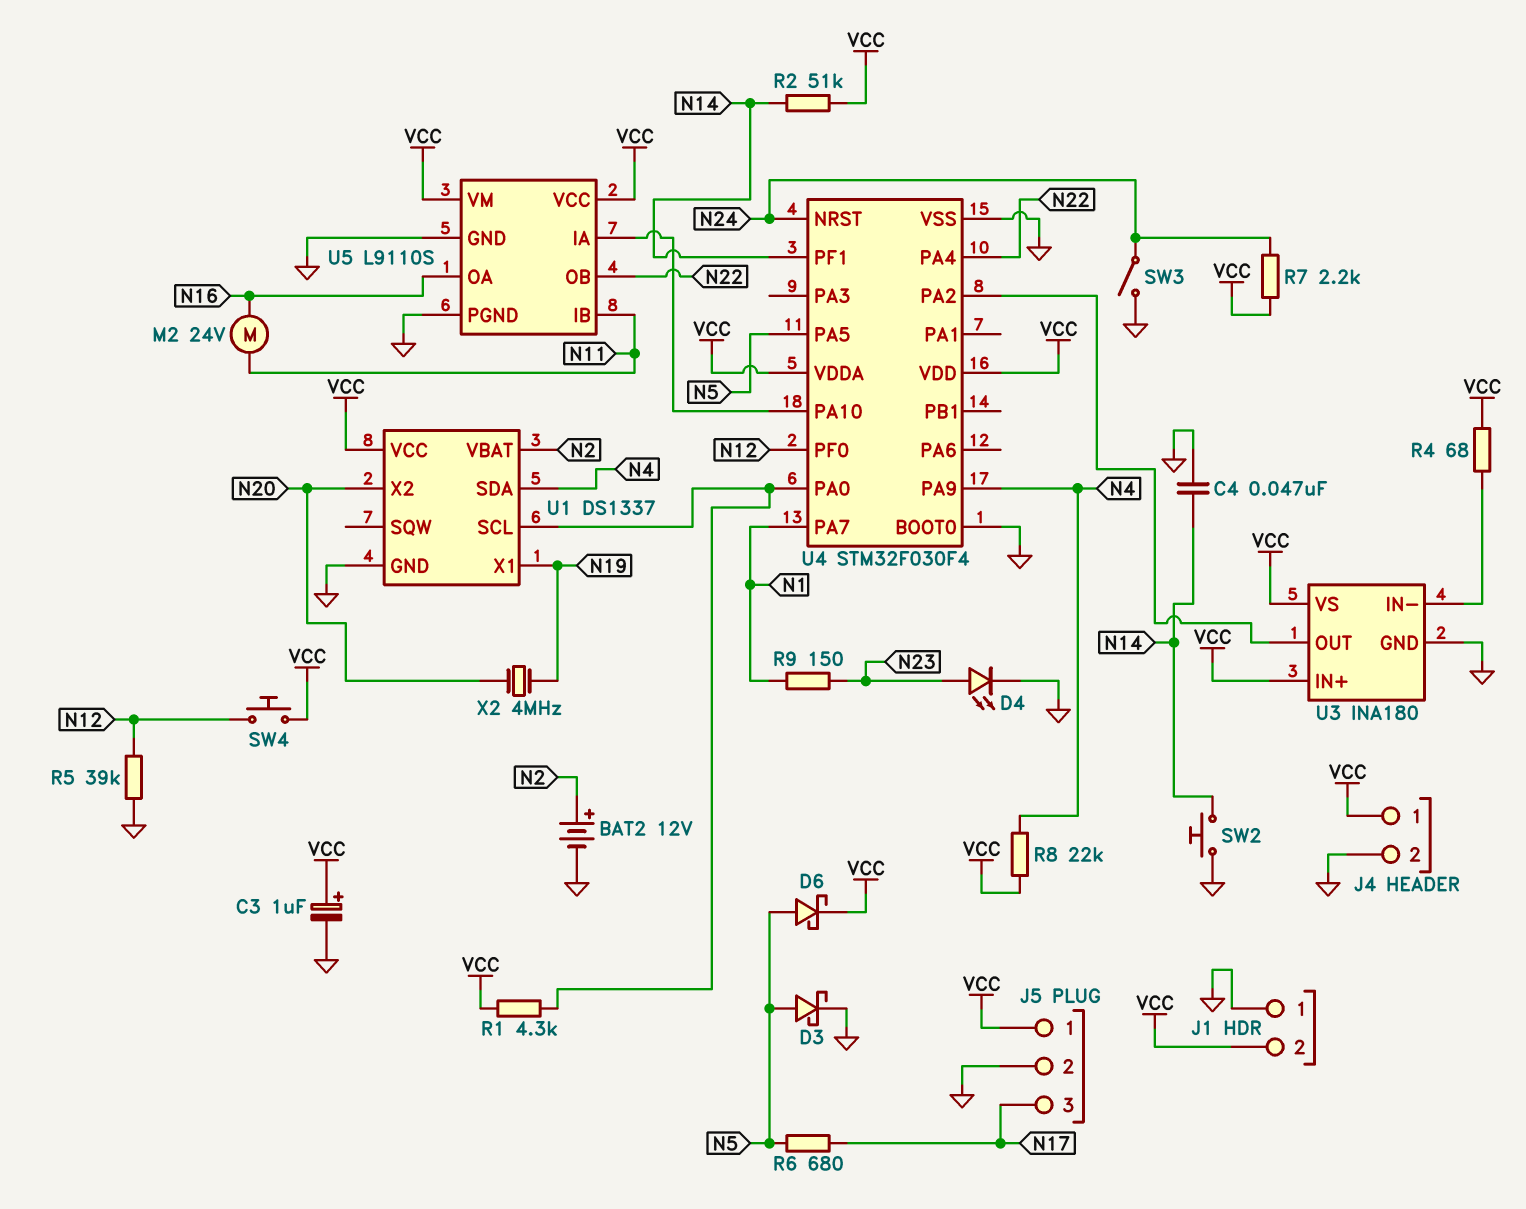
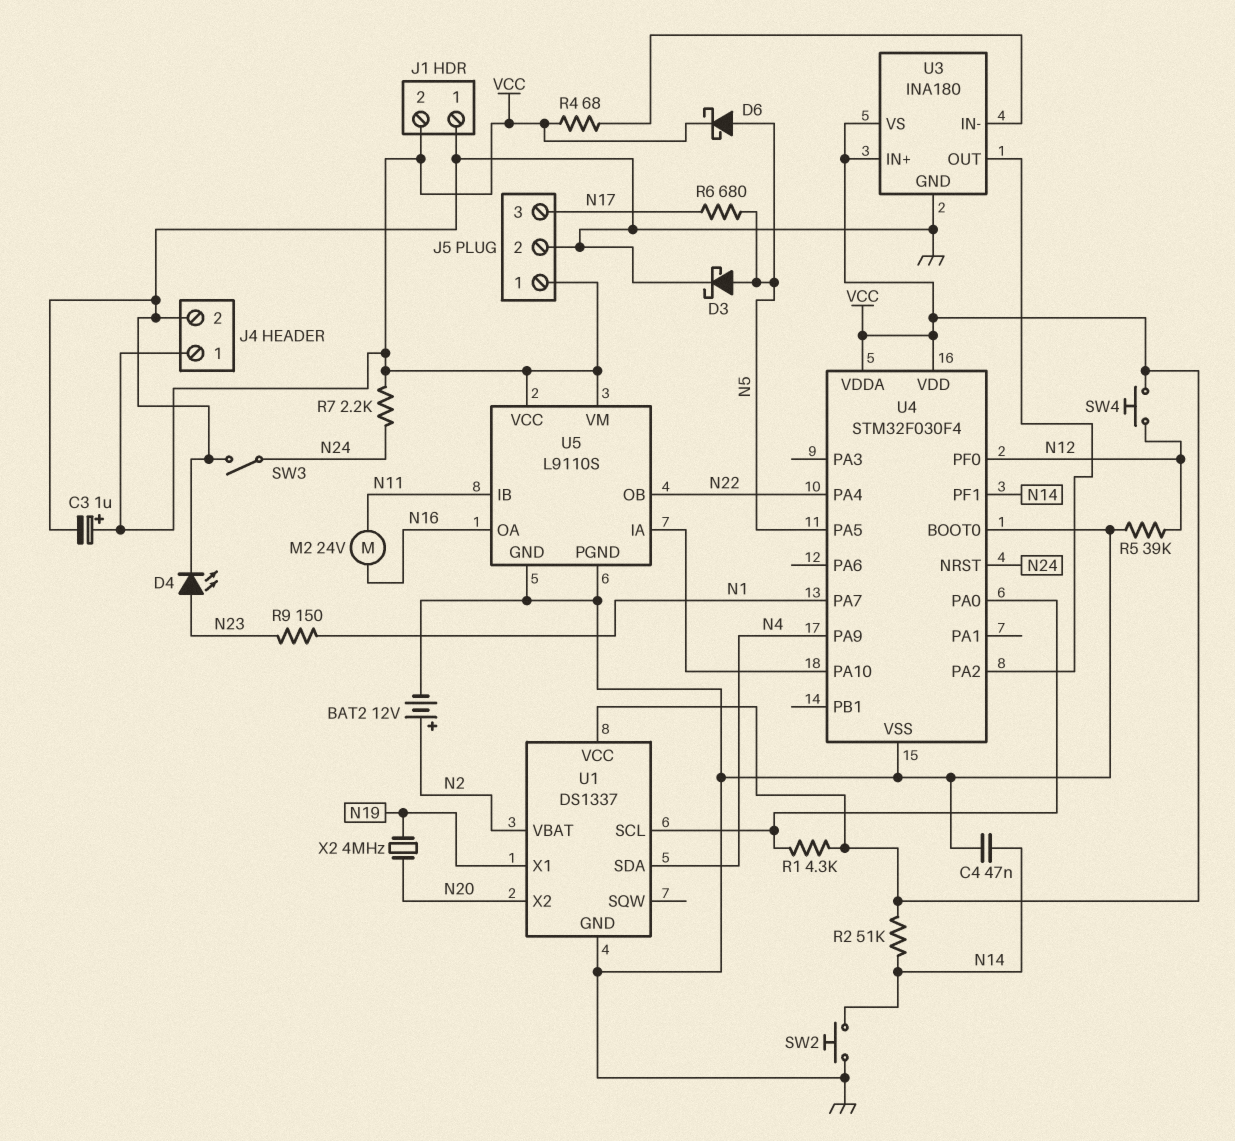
R8: 22k (N4, VCC) -> none

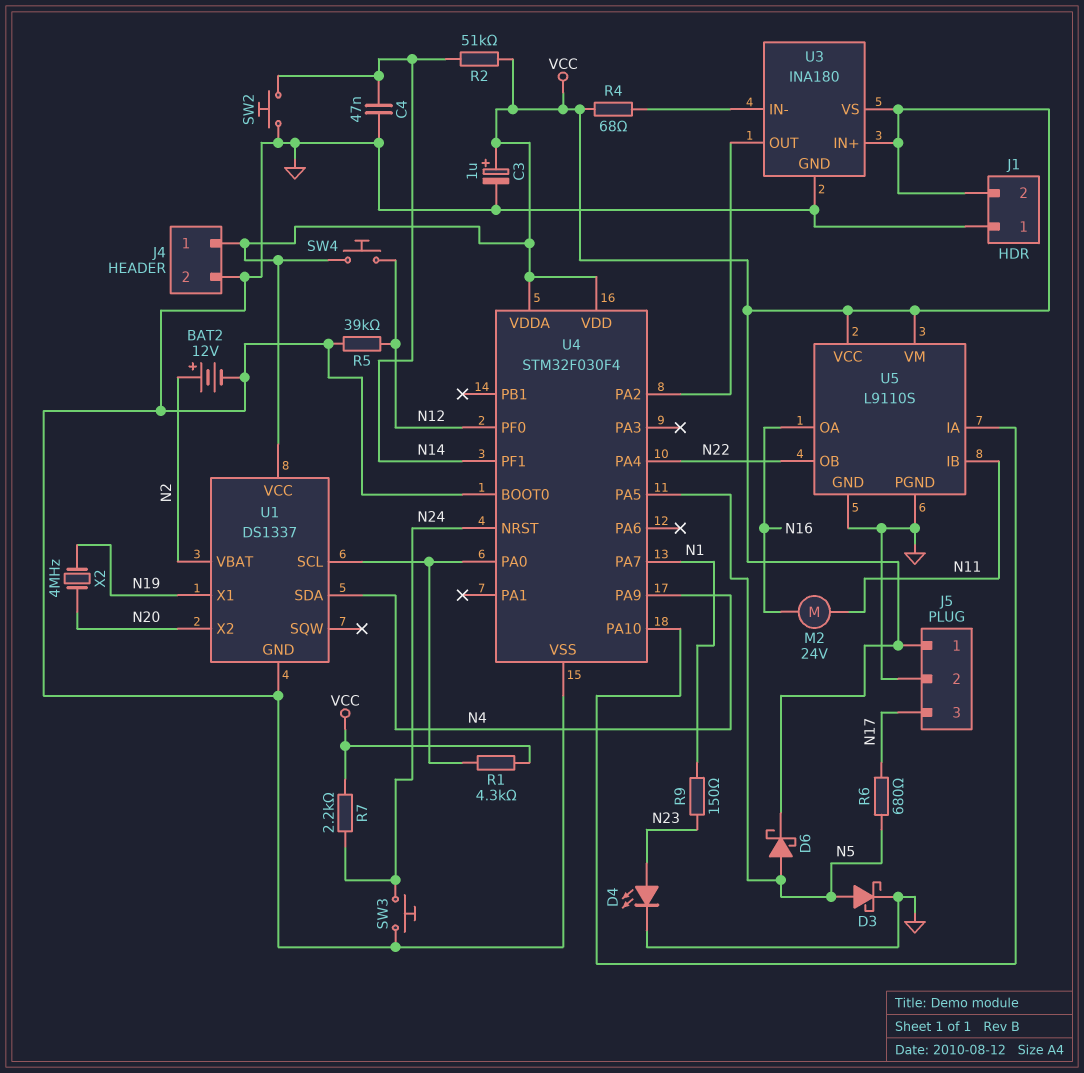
SW3: switch (GND, N24) -> button (GND, N24)

